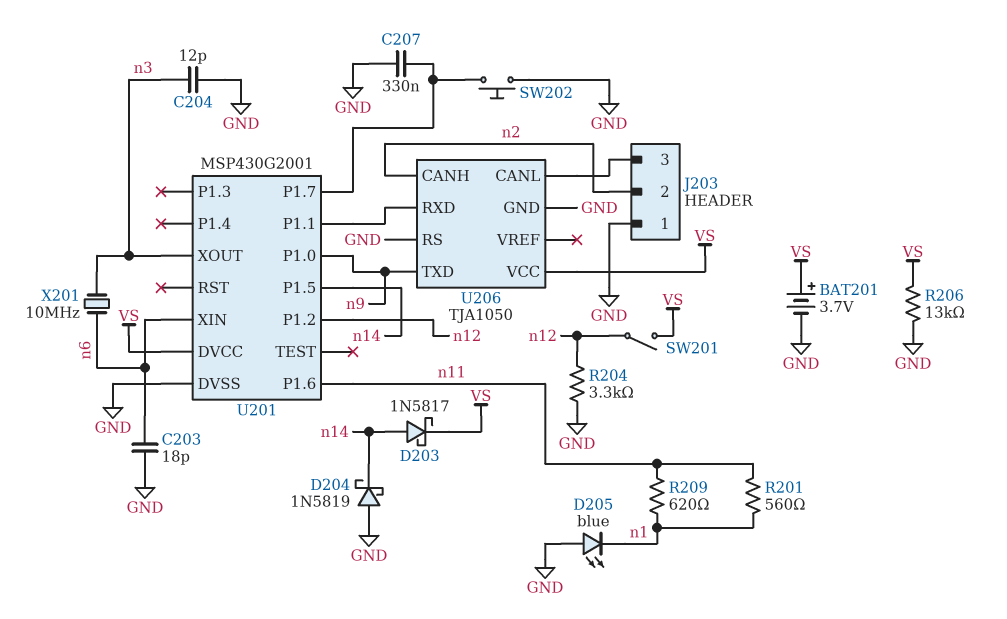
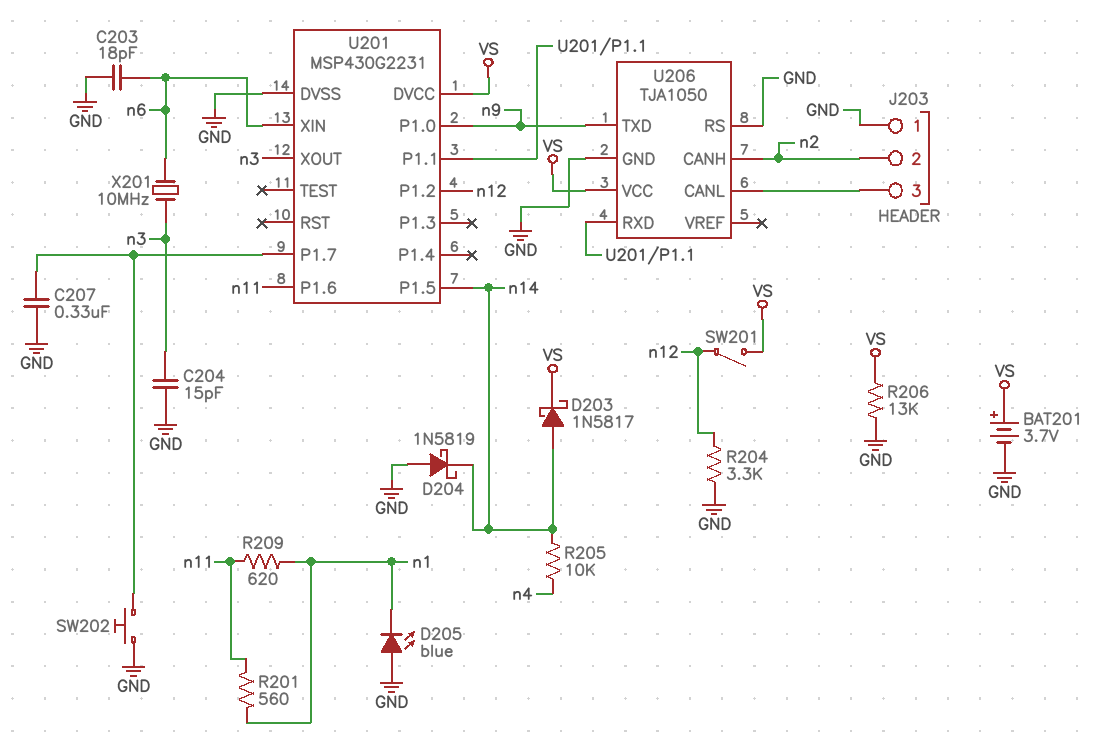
C204: 12pF (GND, n3) -> 15pF (GND, n3)
R205: none -> 10k (n4, n14)
U201: MSP430G2001 -> MSP430G2231

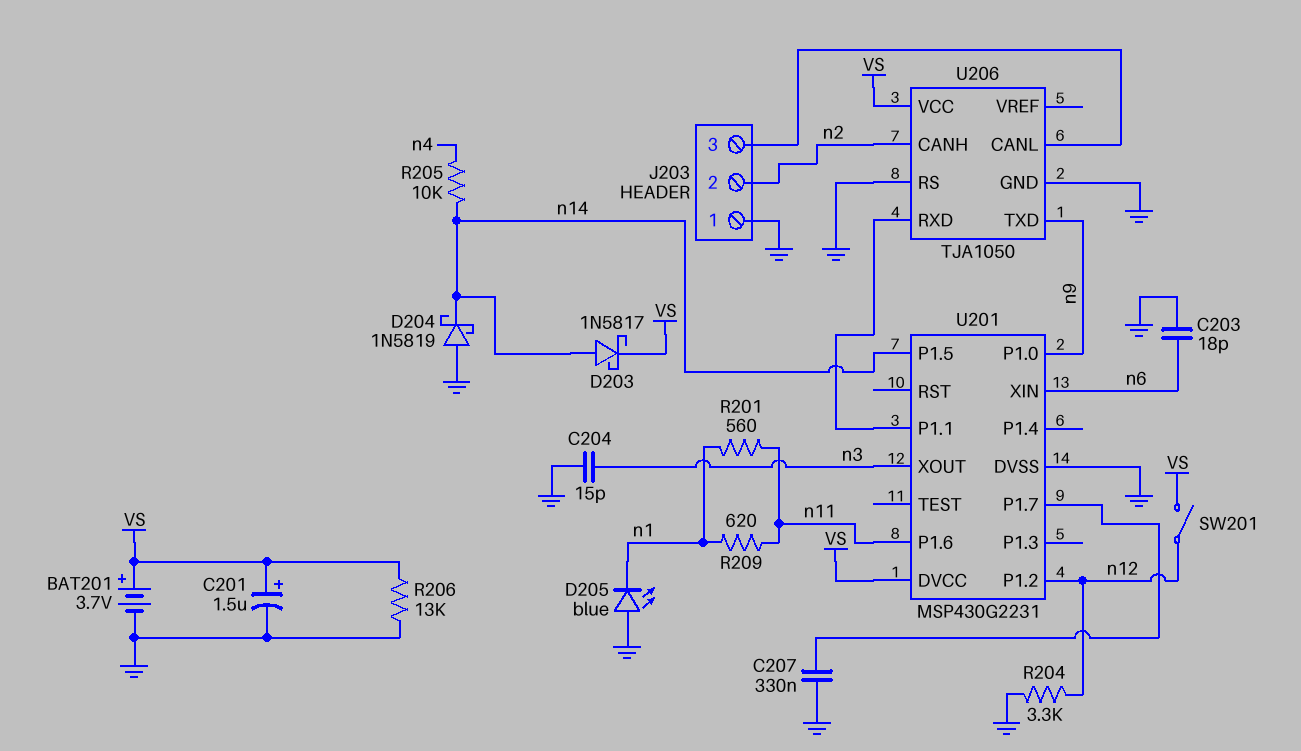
C201: none -> 1.5uF (plus VS, minus GND)
SW202: button (GND, U201/P1.7) -> none
X201: 10MHz (n3, n6) -> none

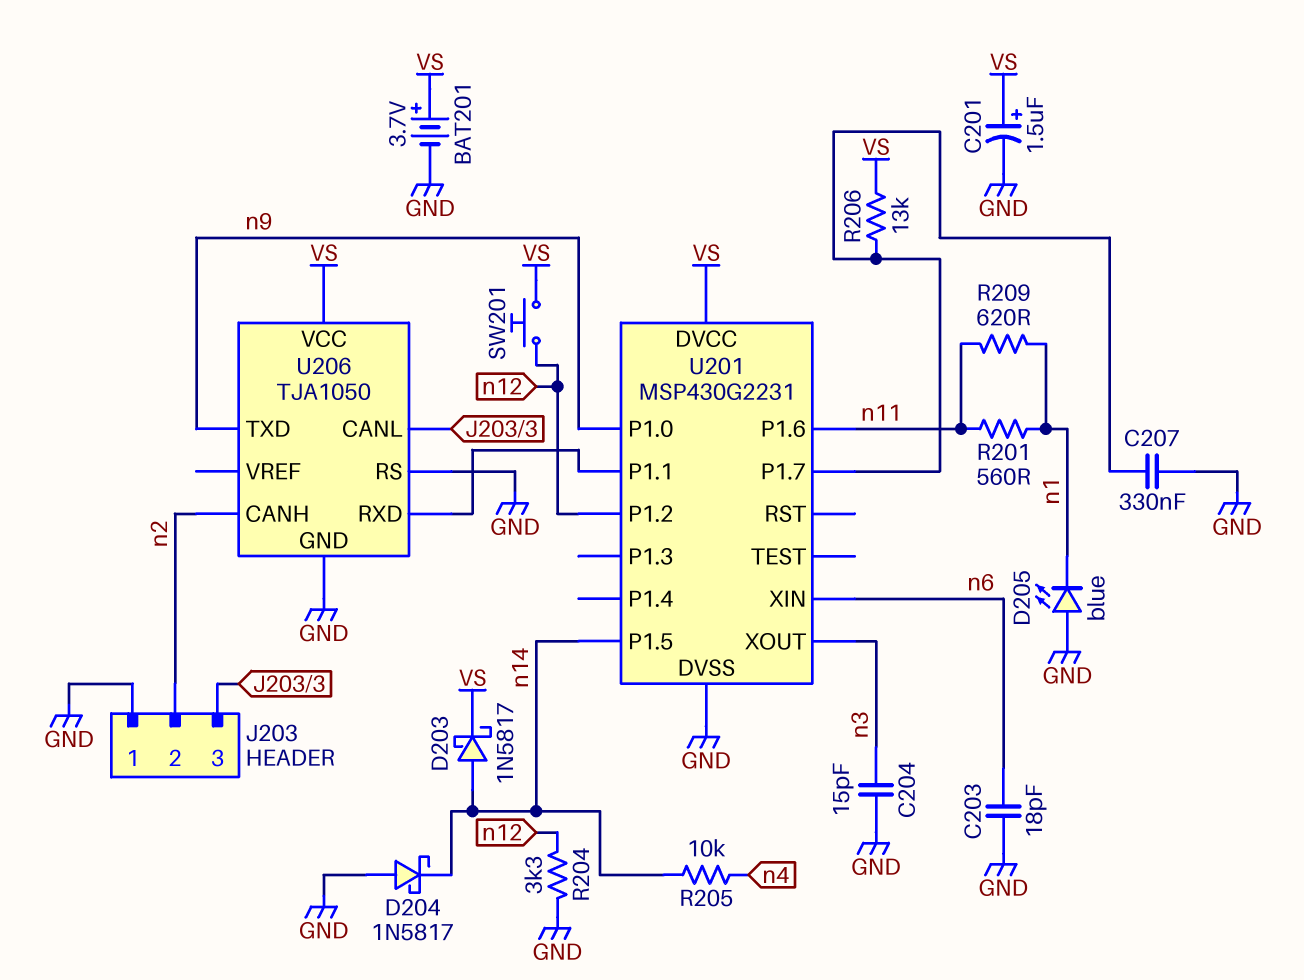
D204: schottky 1N5819 (A GND, K n14) -> schottky 1N5817 (A GND, K n14)
R206: 13k (GND, VS) -> 13k (U201/P1.7, VS)
SW201: switch (VS, n12) -> button (VS, n12)

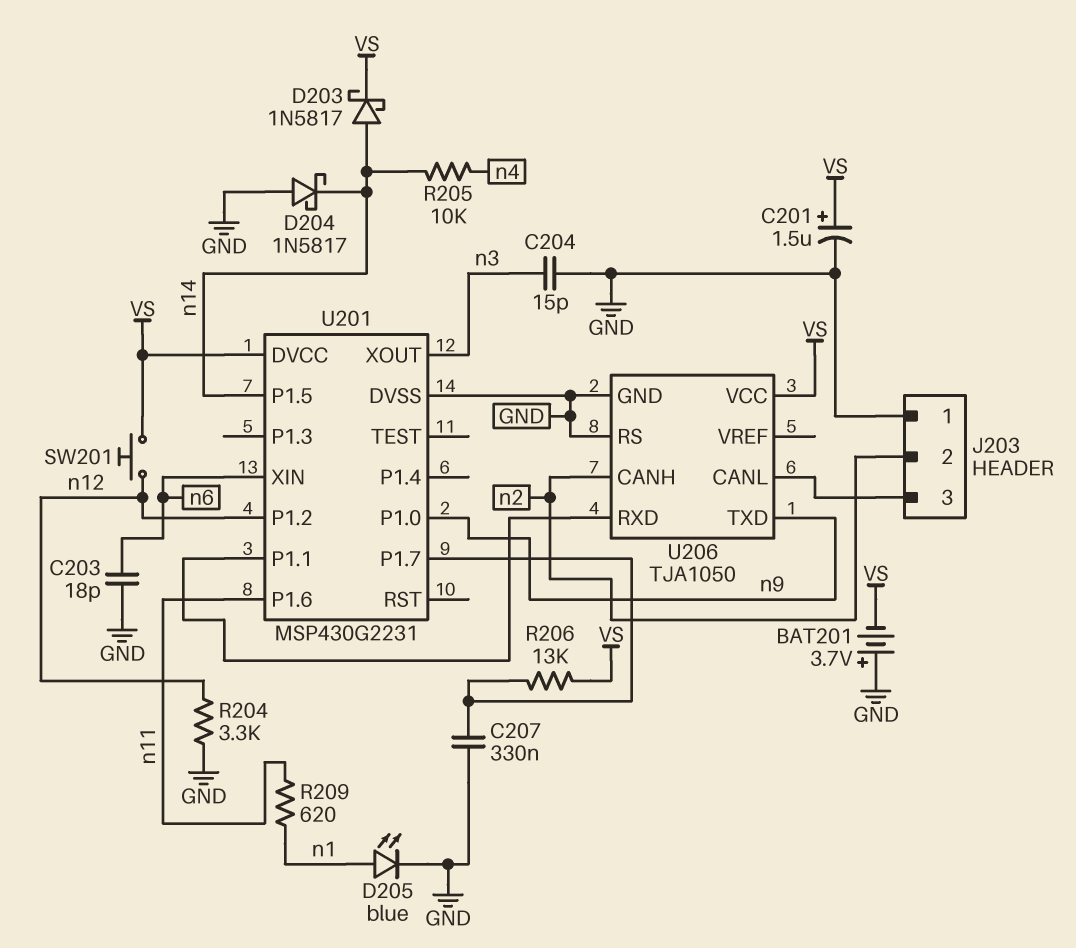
BAT201: 3.7V (plus VS, minus GND) -> 3.7V (plus GND, minus VS)
D205: LED blue (A GND, K n1) -> LED blue (A n1, K GND)
R201: 560 (n1, n11) -> none

